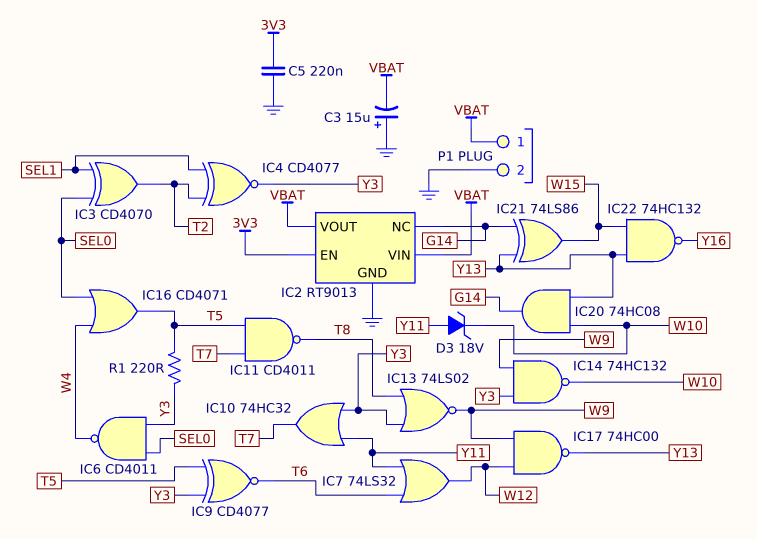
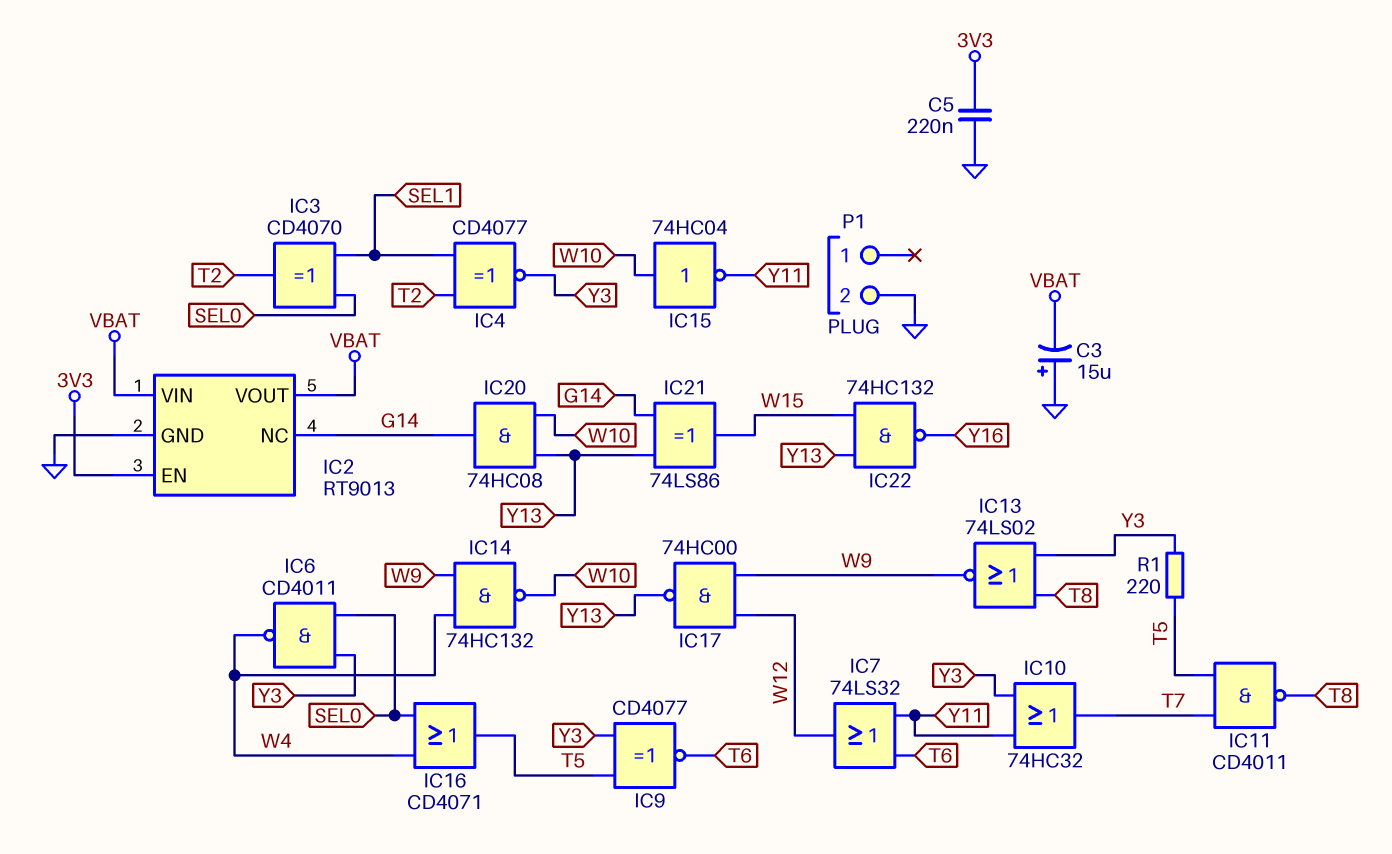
D3: zener 18V (A Y11, K W10) -> none
IC14: NAND 74HC132 (in W9, in Y3, out W10) -> NAND 74HC132 (in W4, in W9, out W10)
IC15: none -> NOT 74HC04 (in W10, out Y11)
P1 pin 1: VBAT -> none

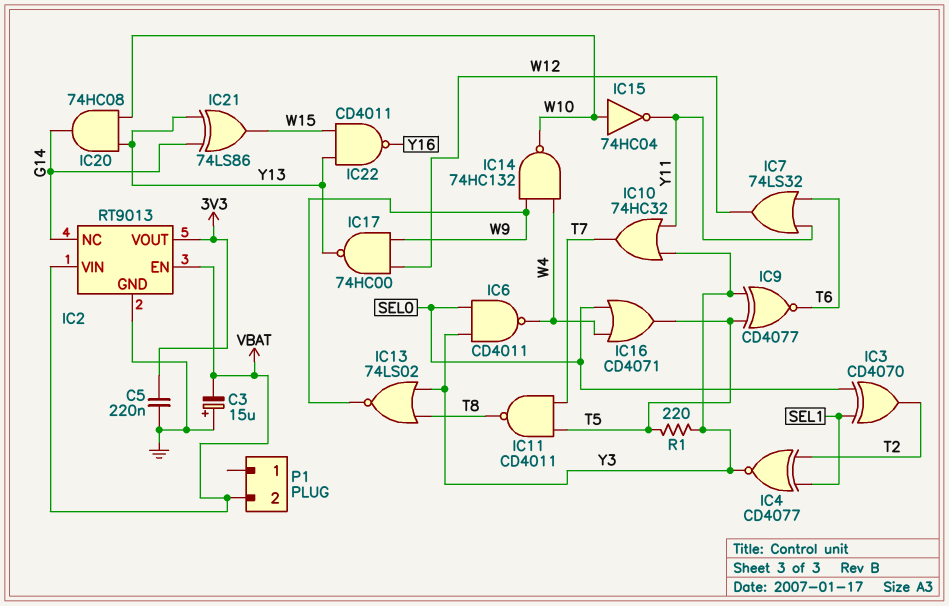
IC2 pin EN: 3V3 -> VBAT
IC2 pin VOUT: VBAT -> 3V3
IC22: NAND 74HC132 (in W15, in Y13, out Y16) -> NAND CD4011 (in W15, in Y13, out Y16)
P1 pin 2: GND -> VBAT

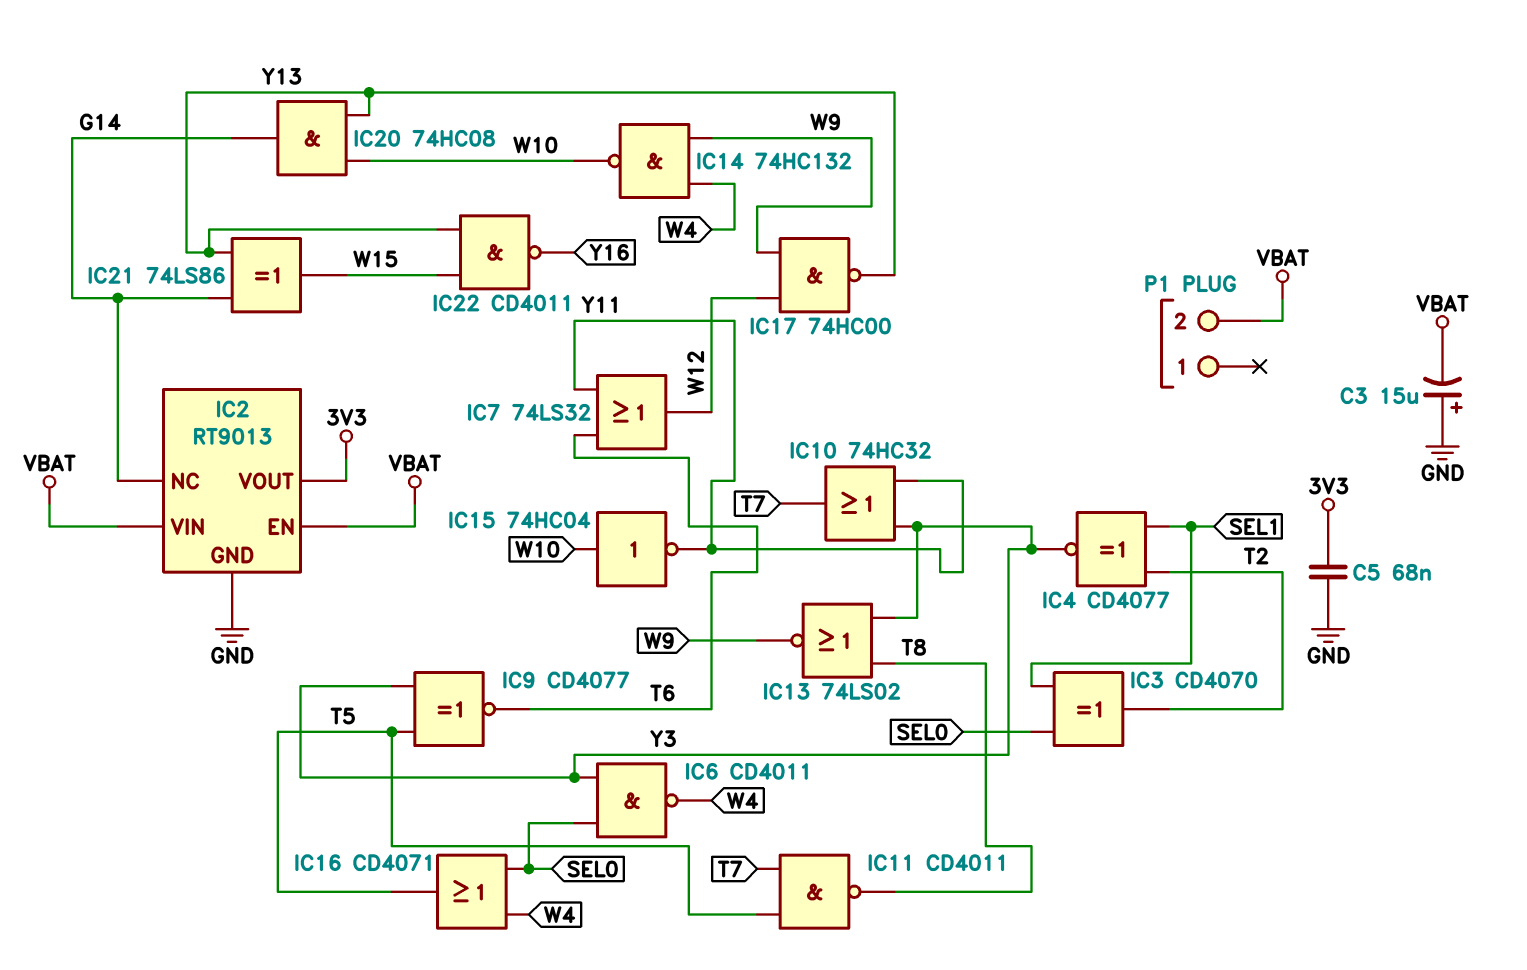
C5: 220nF (3V3, GND) -> 68nF (3V3, GND)
R1: 220 (T5, Y3) -> none

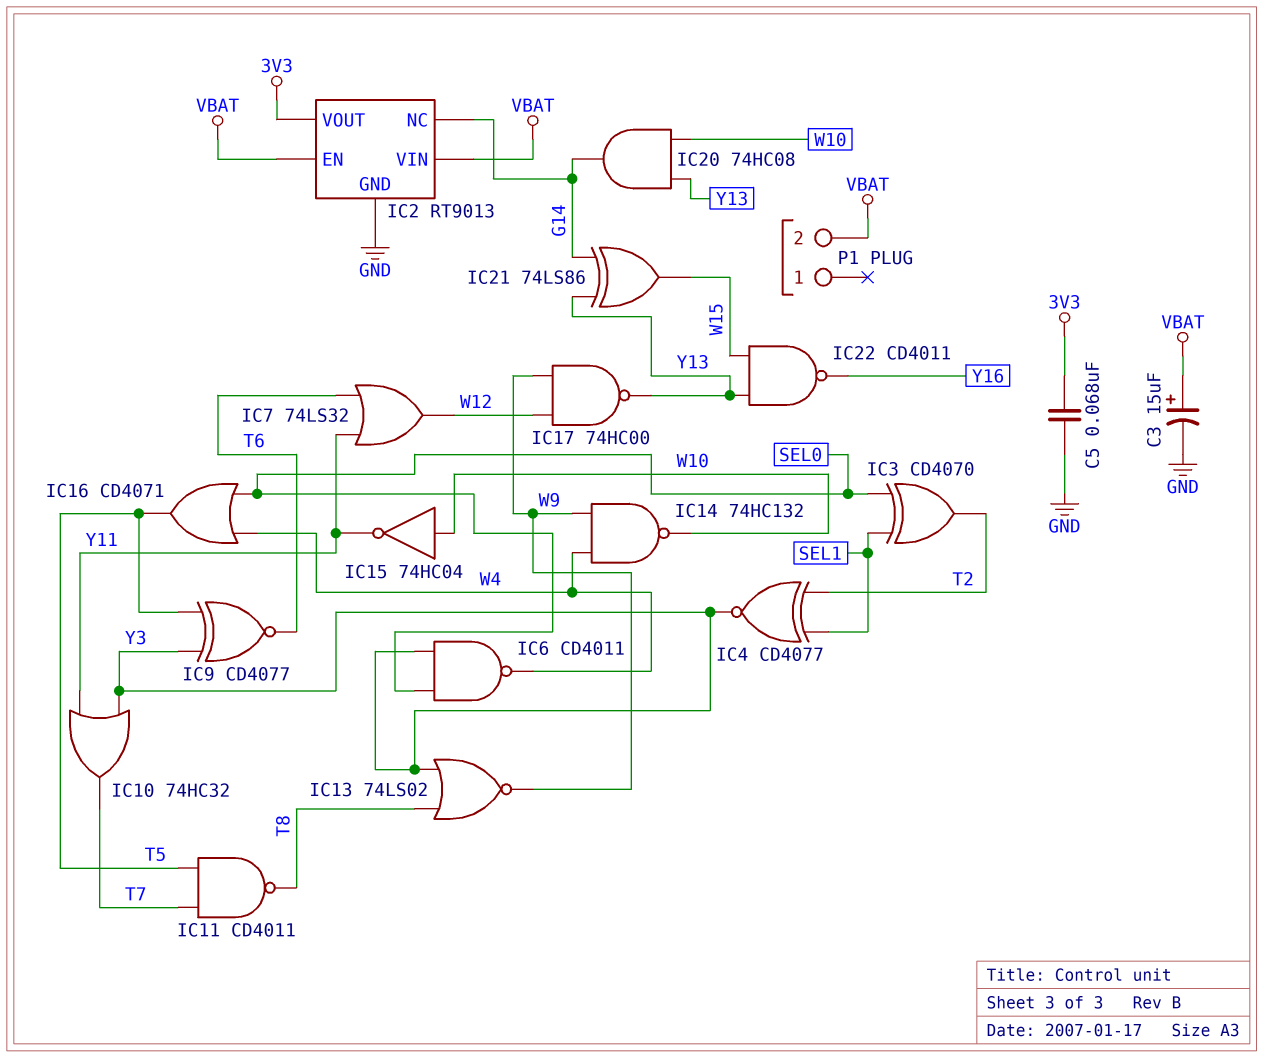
C3: 15uF (plus GND, minus VBAT) -> 15uF (plus VBAT, minus GND)

